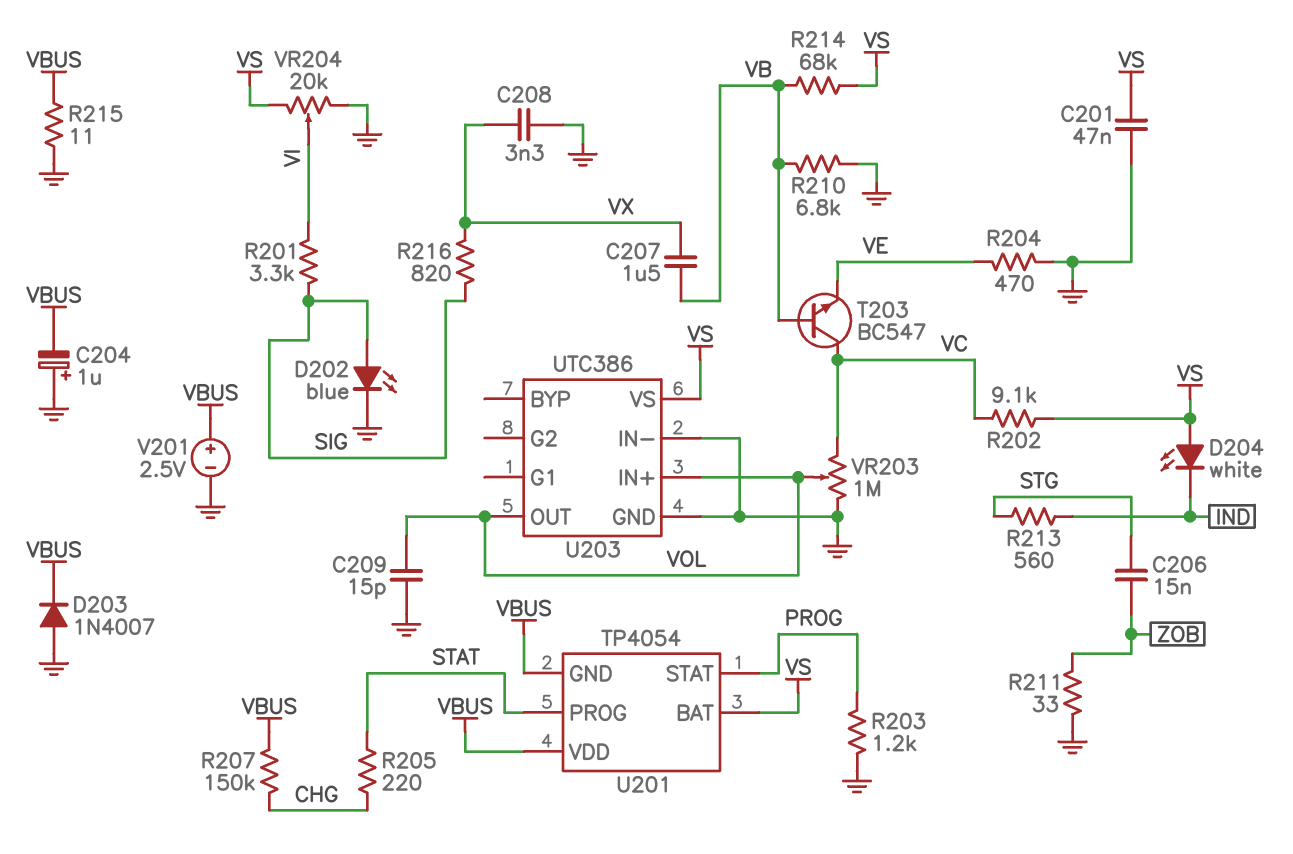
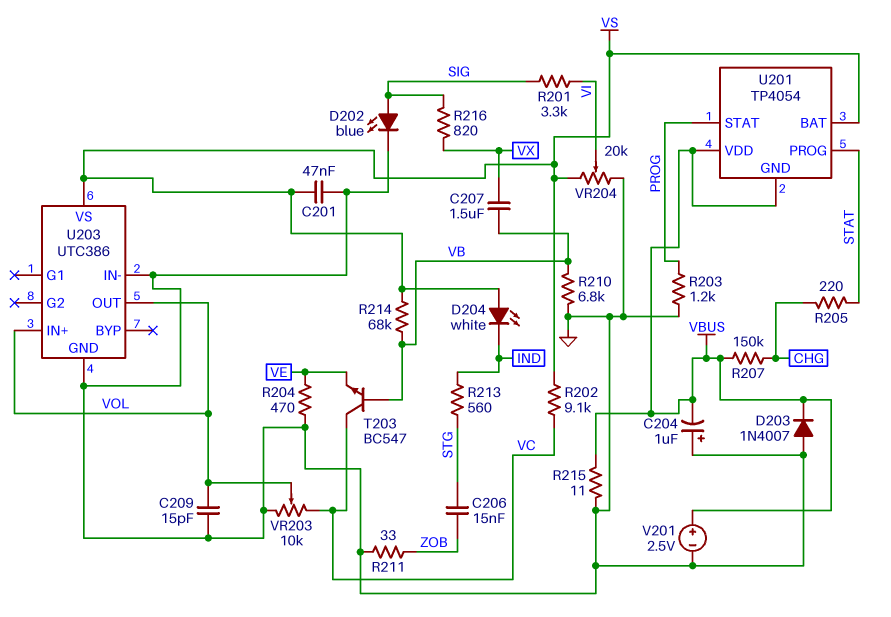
C208: 3.3nF (GND, VX) -> none
VR203: 1M (GND, VC, wiper VOL) -> 10k (GND, VC, wiper VOL)

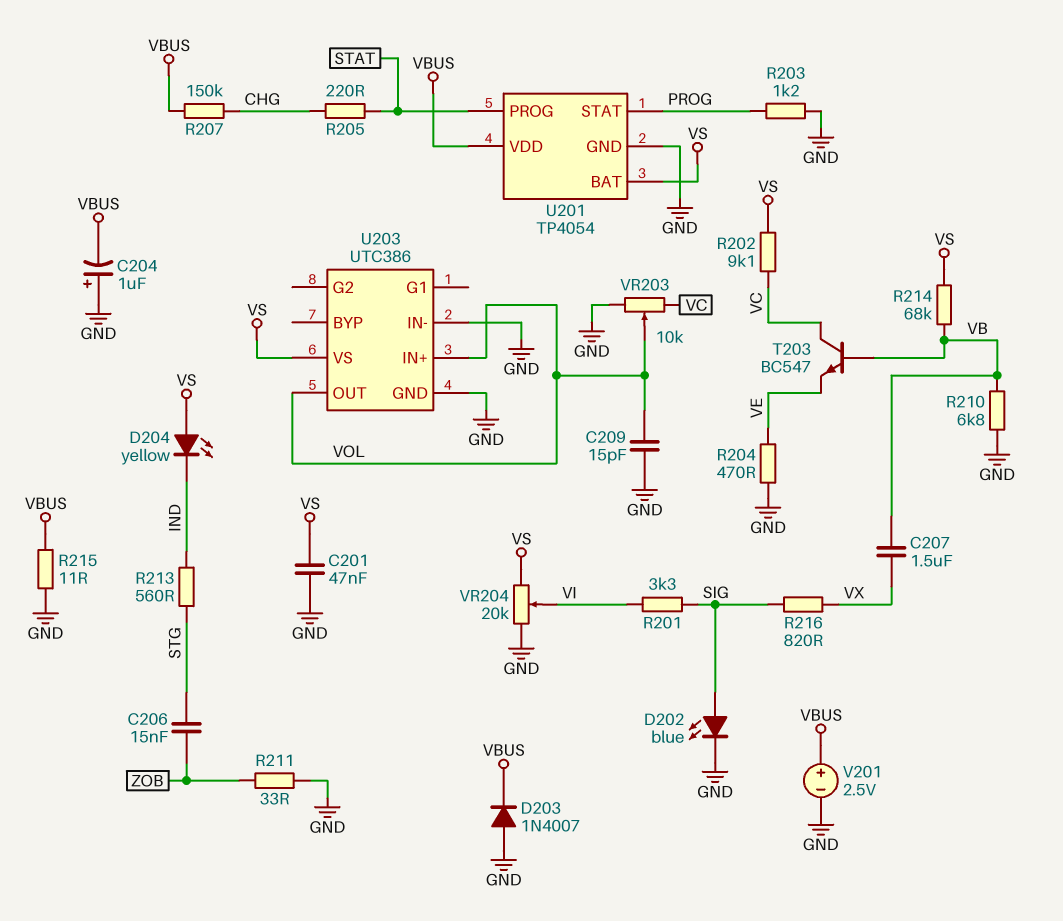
D204: LED white (A VS, K IND) -> LED yellow (A VS, K IND)
U201 pin GND: VBUS -> GND

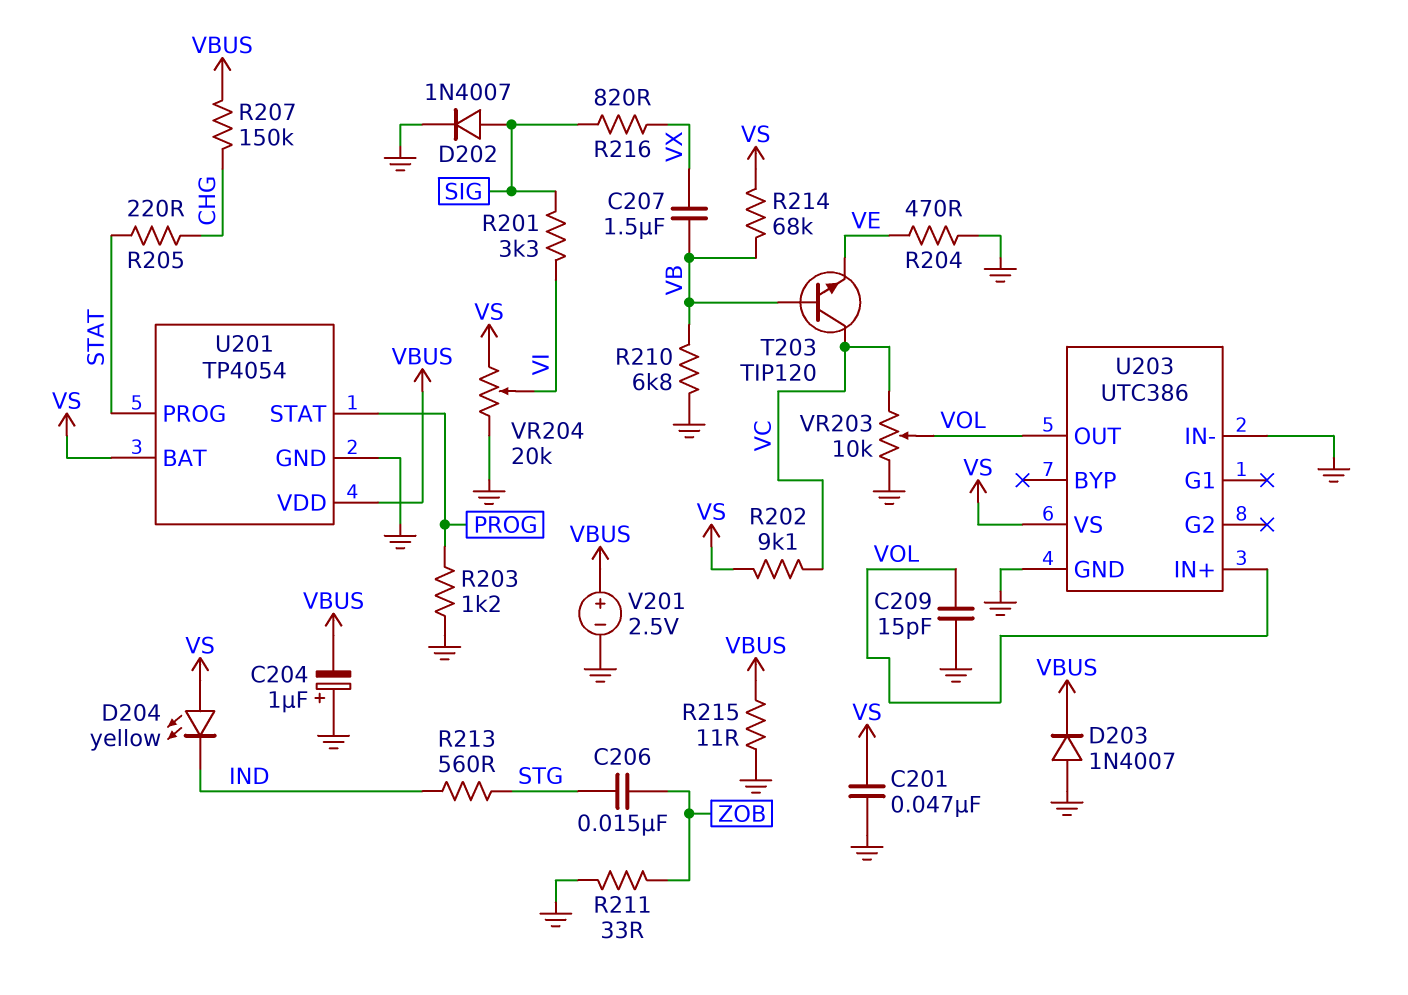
D202: LED blue (A SIG, K GND) -> diode 1N4007 (A SIG, K GND)
T203: NPN BC547 (B VB, C VC, E VE) -> NPN TIP120 (B VB, C VC, E VE)

